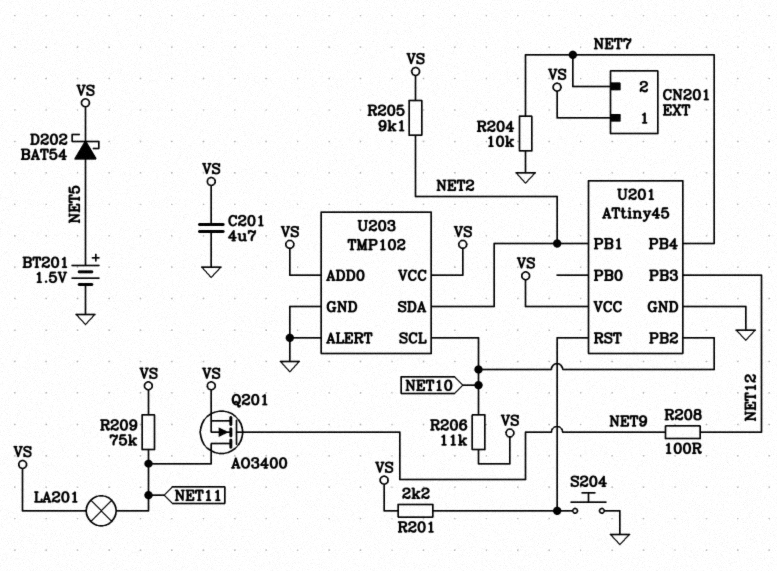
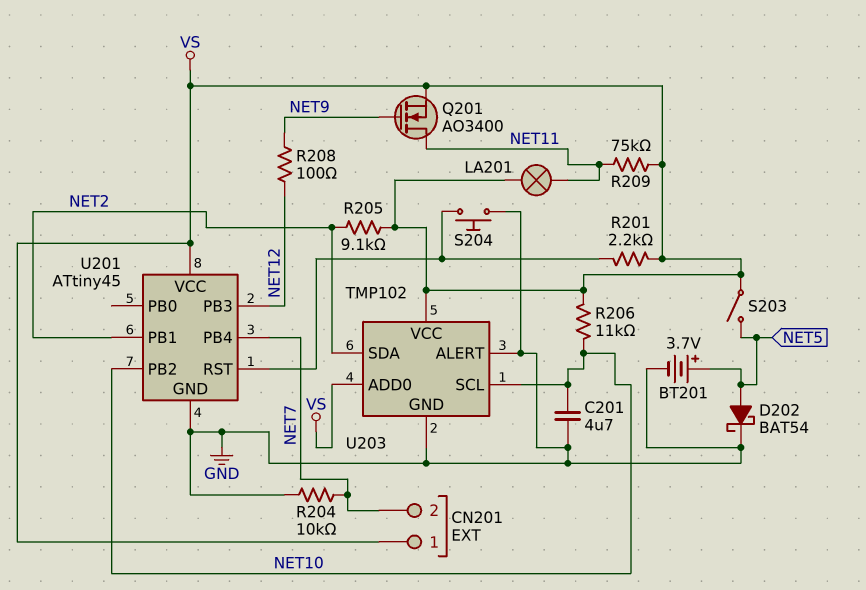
BT201: 1.5V (plus NET5, minus GND) -> 3.7V (plus NET5, minus GND)
C201: 4.7uF (GND, VS) -> 4.7uF (GND, NET10)
D202: schottky BAT54 (A NET5, K VS) -> schottky BAT54 (A NET5, K GND)
S203: none -> switch (NET5, VS)

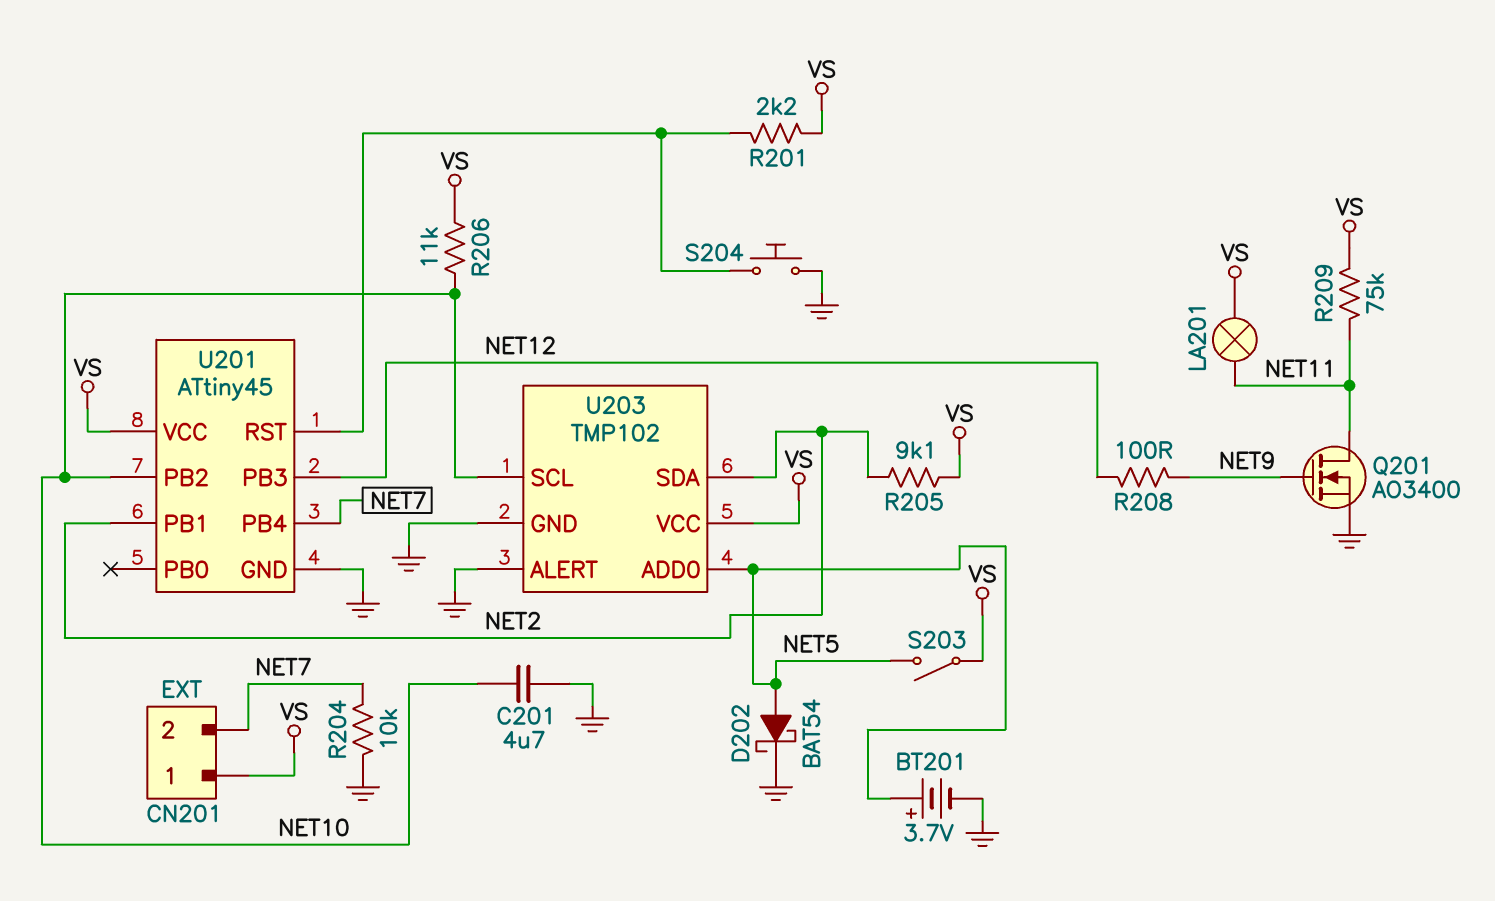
Q201: NMOS AO3400 (G NET9, D NET11, S VS) -> NMOS AO3400 (G NET9, D NET11, S GND)
U203 pin ADD0: VS -> NET5

